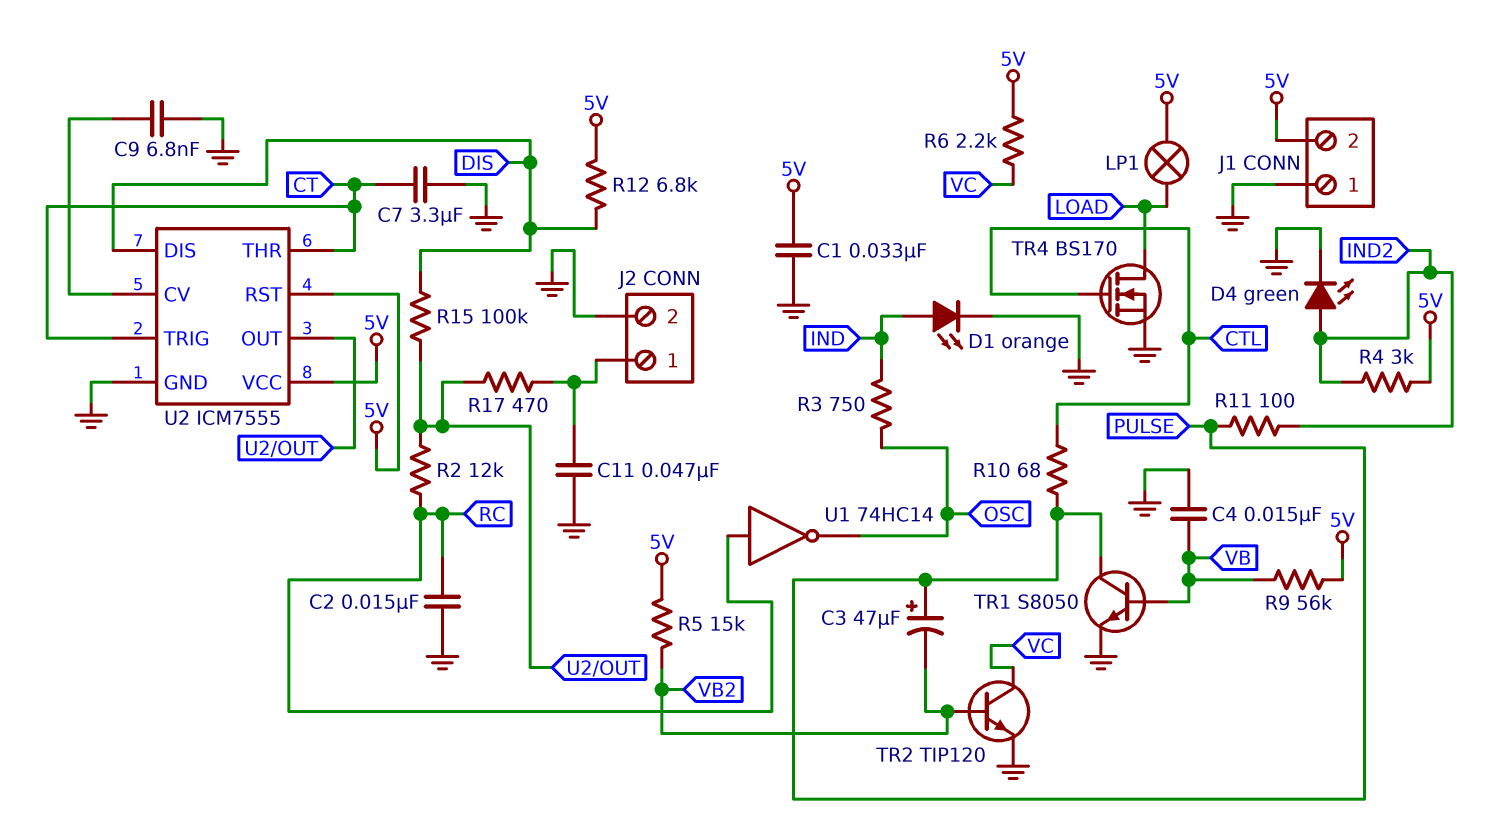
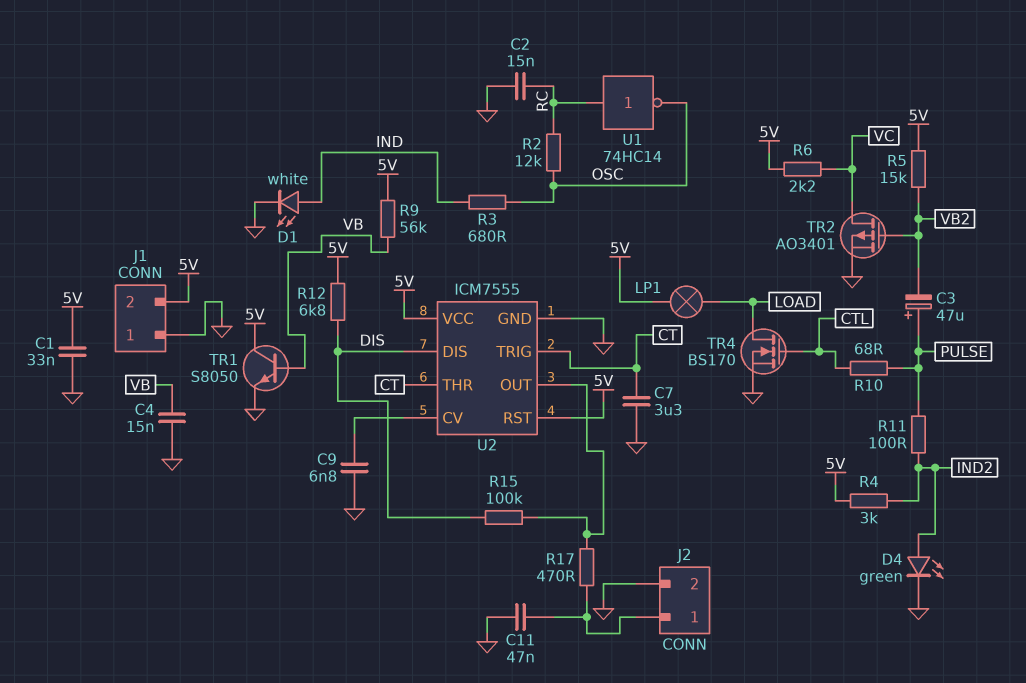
D1: LED orange (A IND, K GND) -> LED white (A IND, K GND)
R2: 12k (RC, U2/OUT) -> 12k (OSC, RC)
R3: 750 (IND, OSC) -> 680 (IND, OSC)
TR1: NPN S8050 (B VB, C PULSE, E GND) -> NPN S8050 (B VB, C 5V, E GND)
TR2: NPN TIP120 (B VB2, C VC, E GND) -> PMOS AO3401 (G VB2, D VC, S GND)

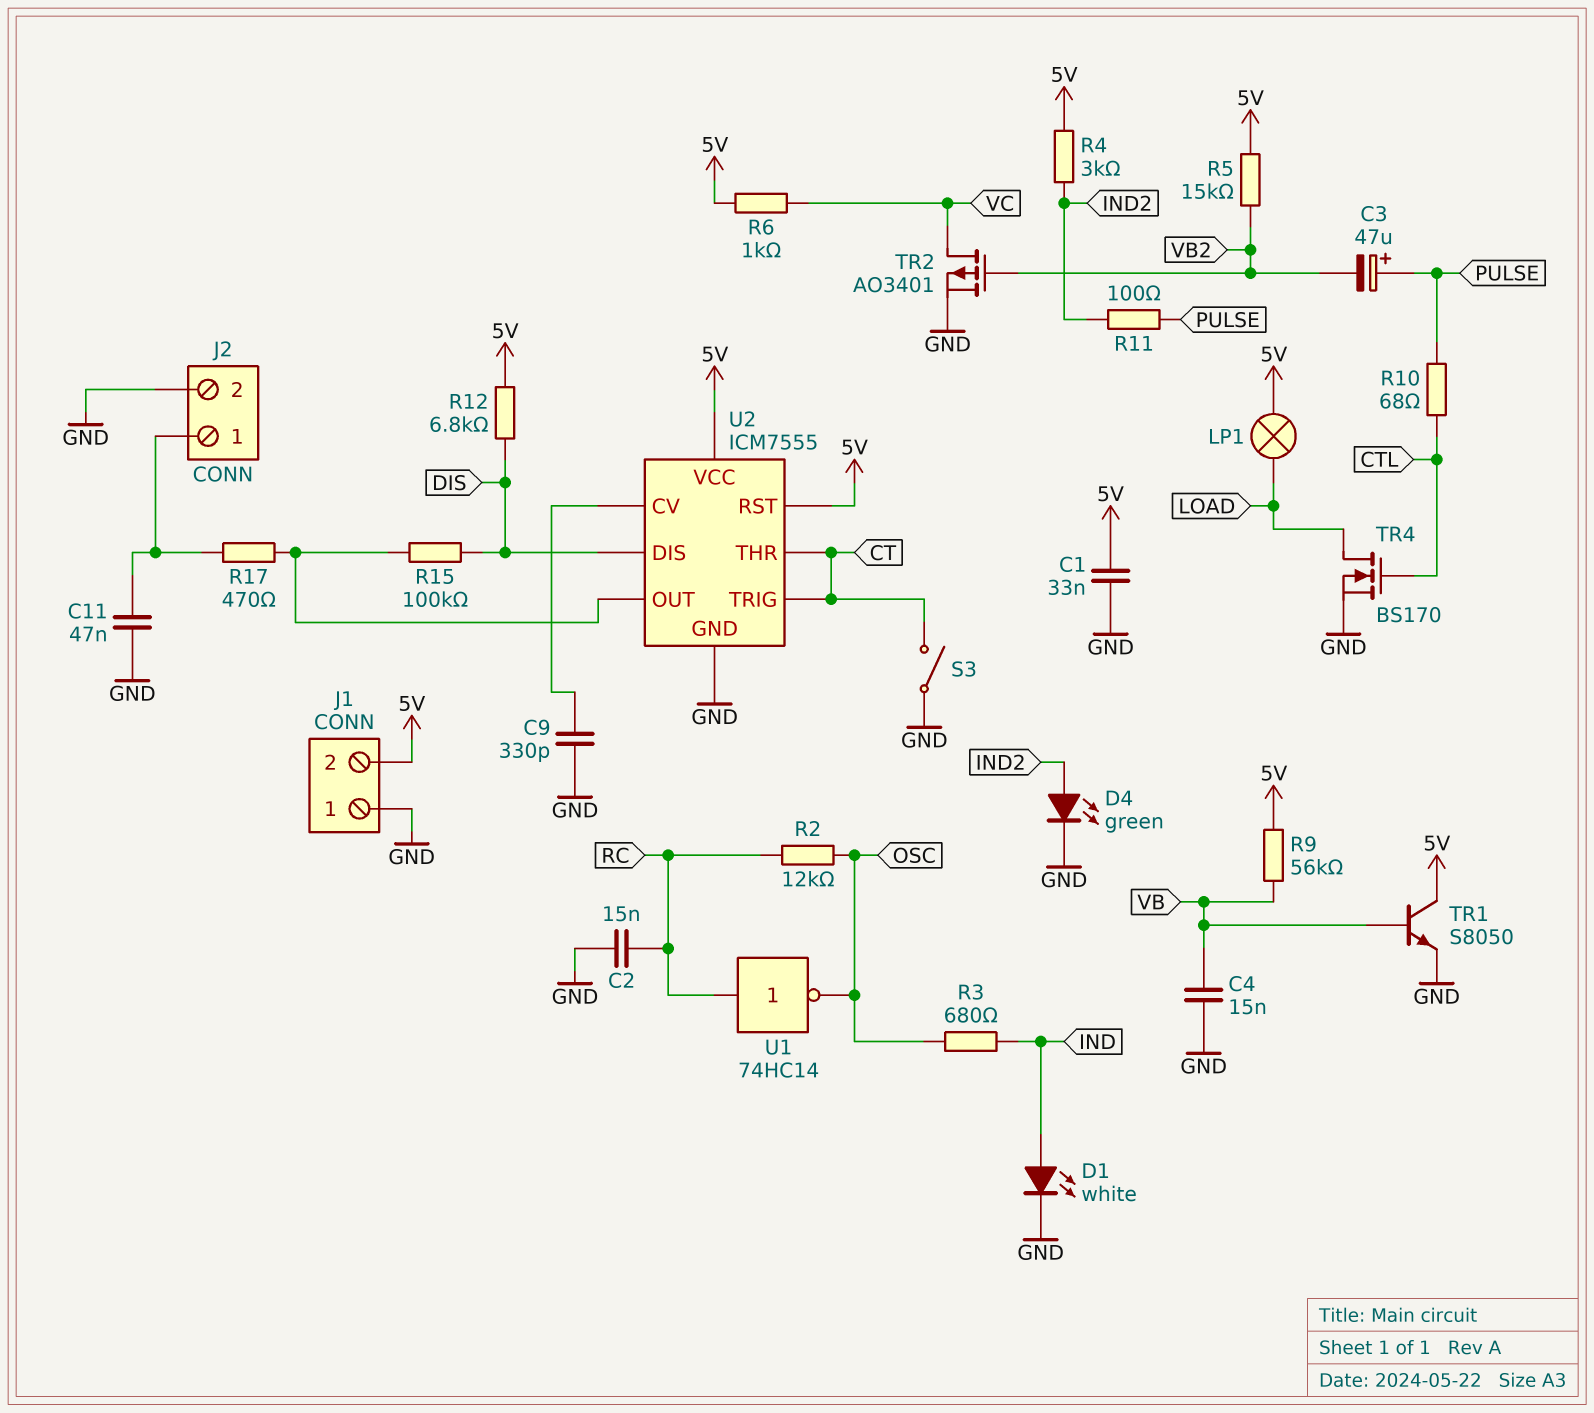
C7: 3.3uF (CT, GND) -> none
C9: 6.8nF (GND, U2/CV) -> 330pF (GND, U2/CV)
R6: 2.2k (5V, VC) -> 1k (5V, VC)
S3: none -> switch (CT, GND)

